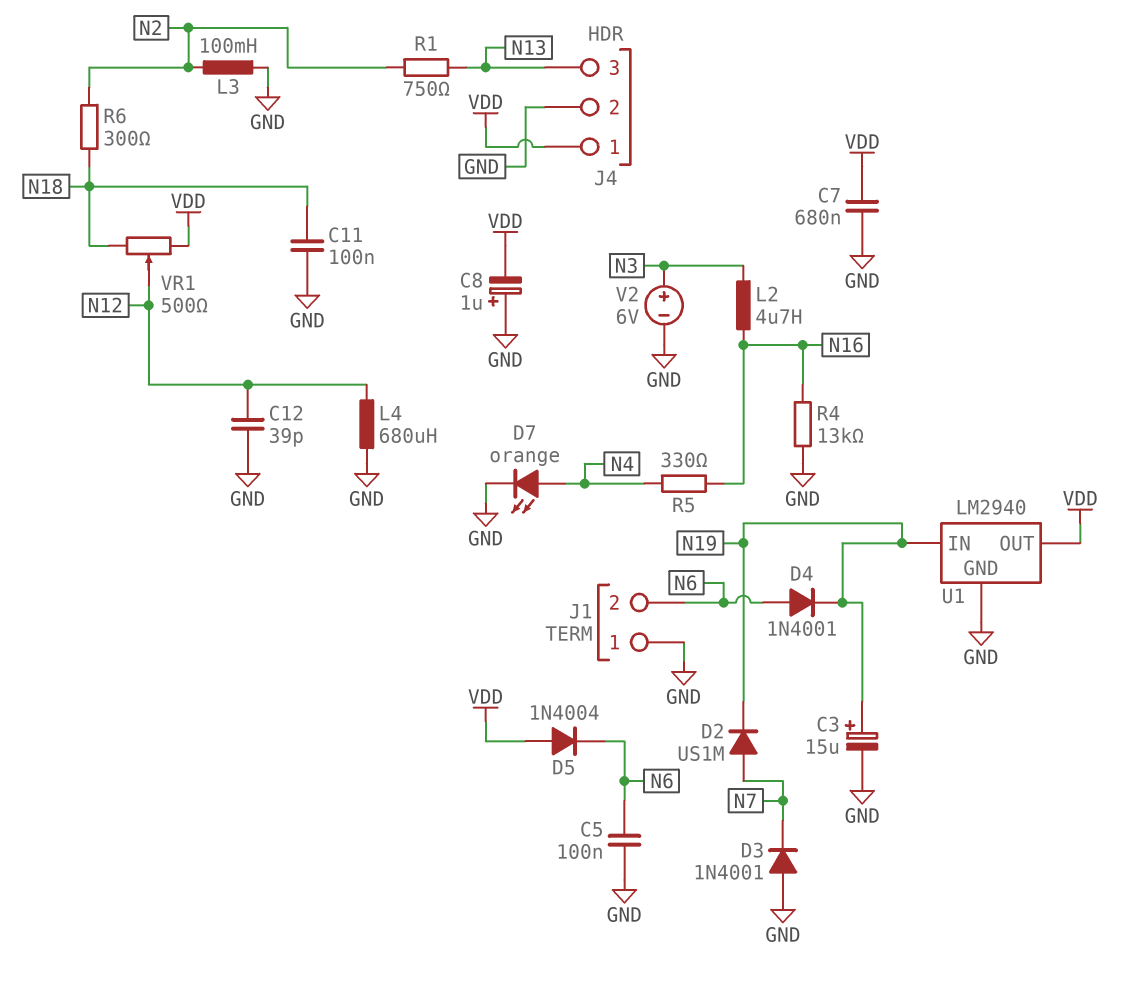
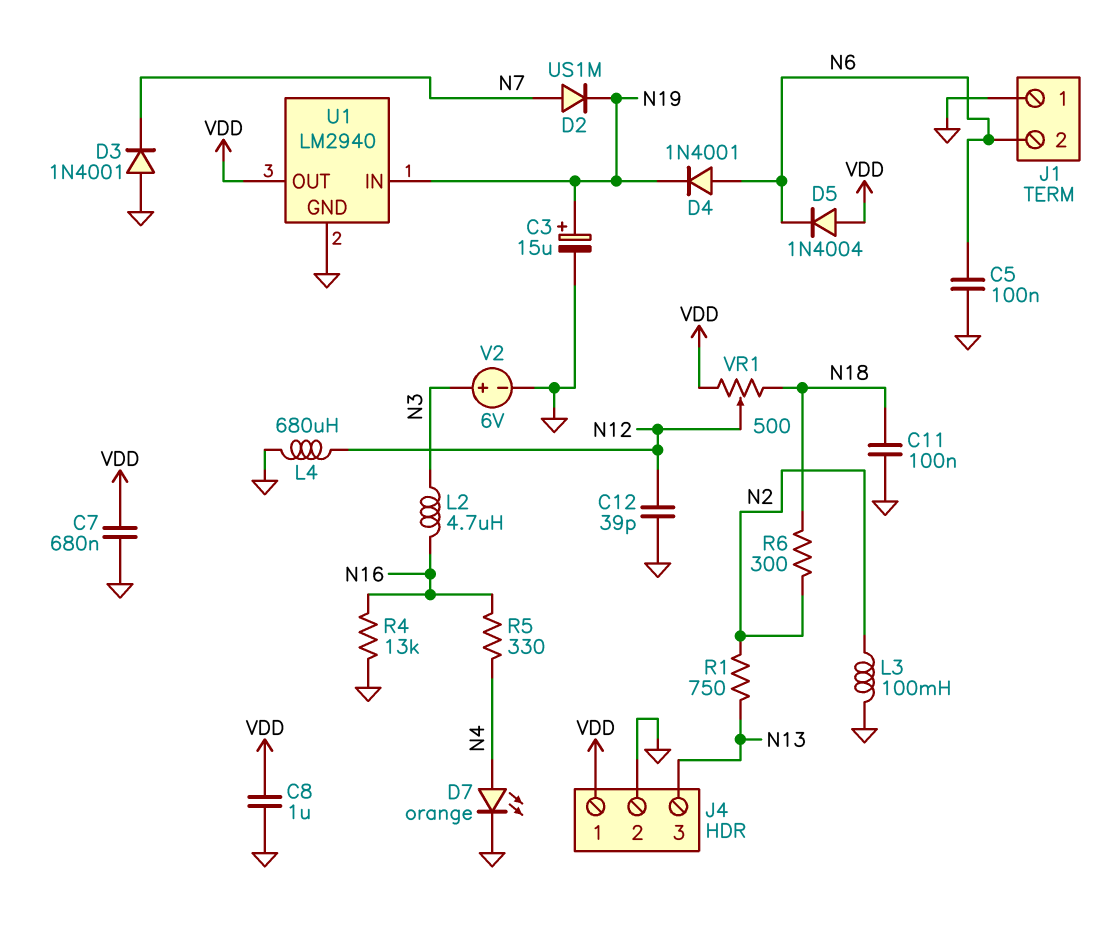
C8: 1uF (plus GND, minus VDD) -> 1uF (GND, VDD)

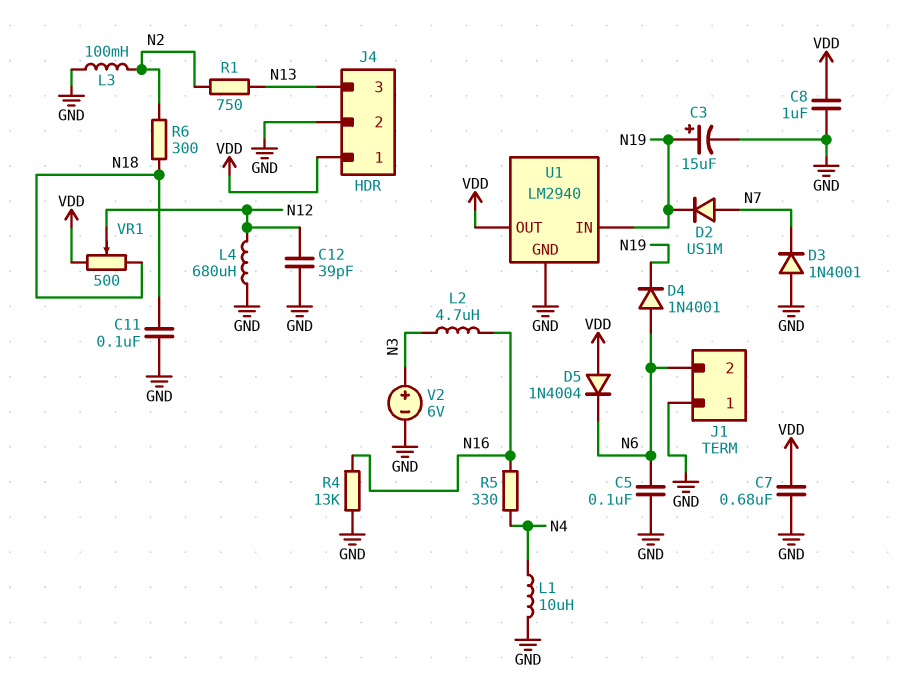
D7: LED orange (A N4, K GND) -> none
L1: none -> 10uH (GND, N4)

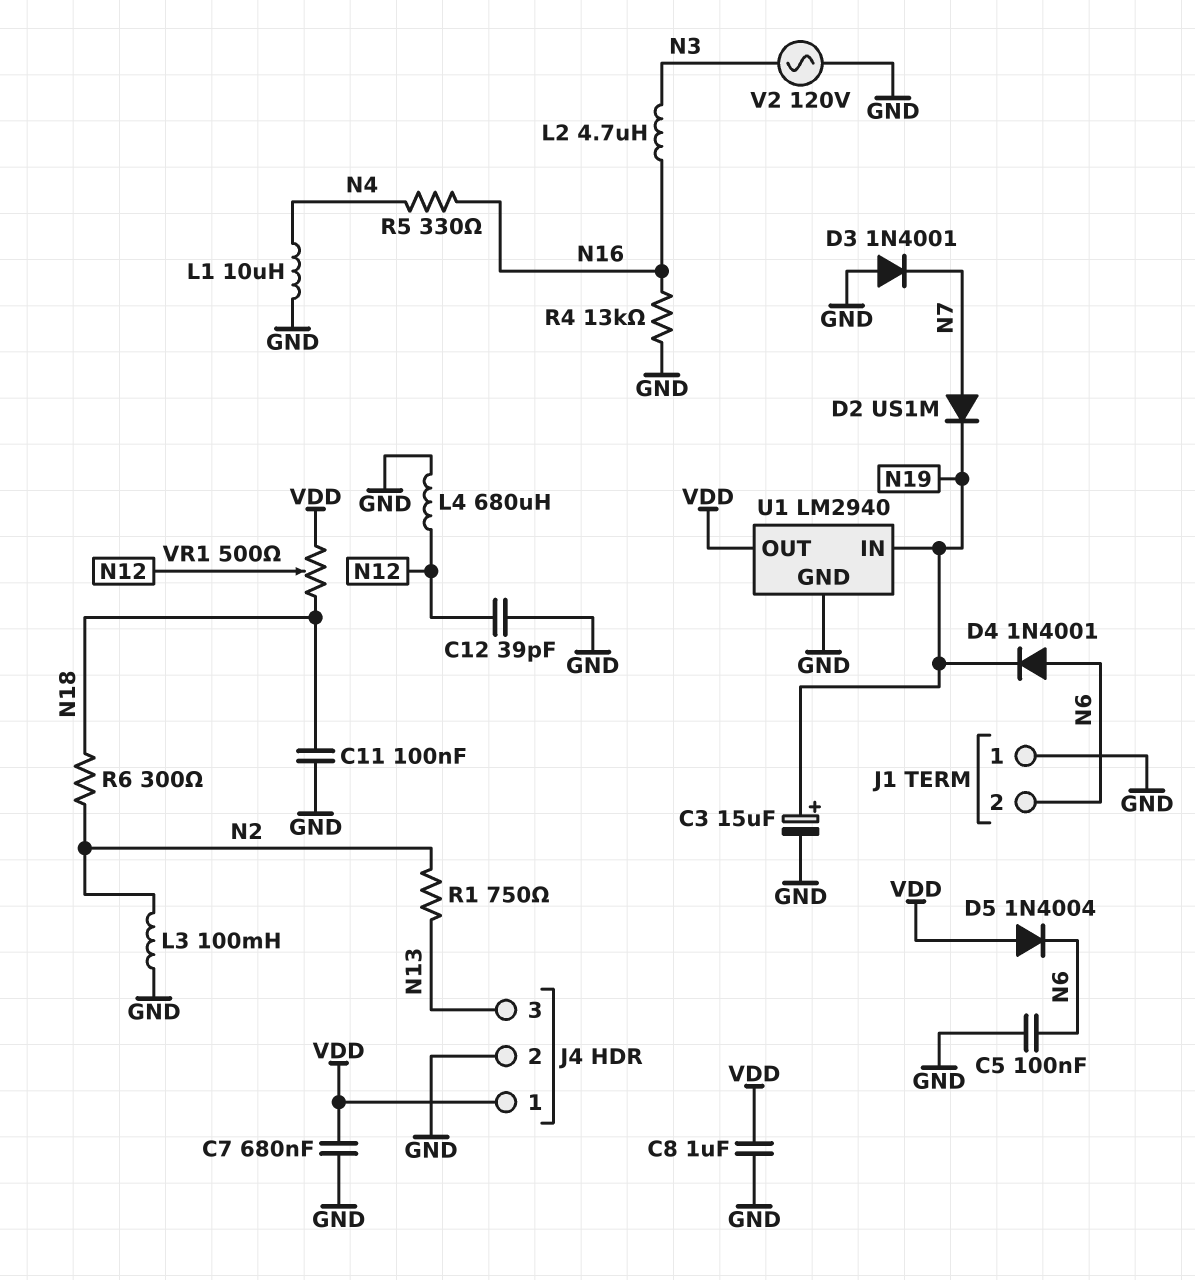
V2: 6V (plus N3, minus GND) -> AC 120V (GND, N3)

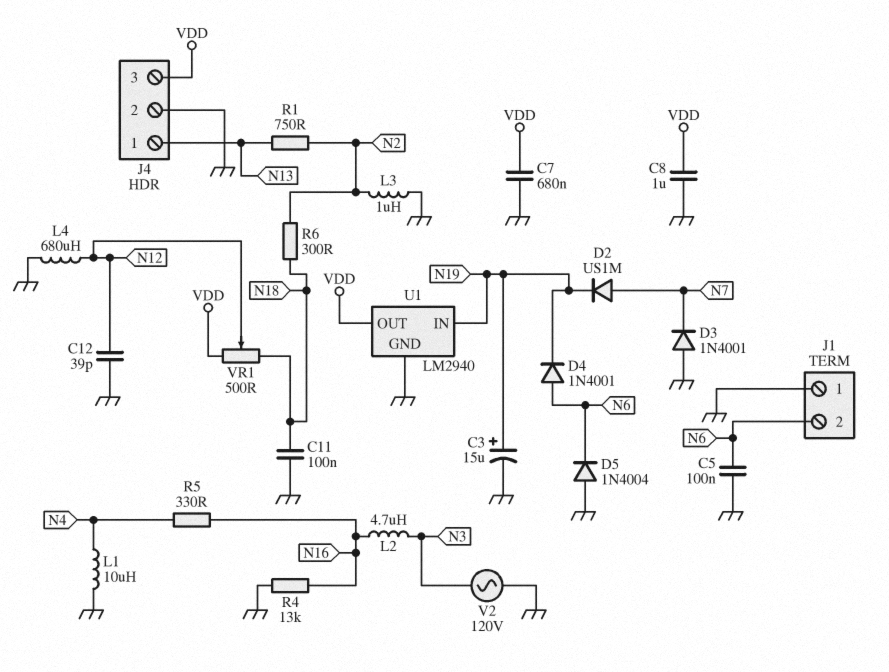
D5: diode 1N4004 (A VDD, K N6) -> diode 1N4004 (A GND, K N6)
J4 pin 1: VDD -> N13
J4 pin 3: N13 -> VDD
L3: 100mH (GND, N2) -> 1uH (GND, N2)

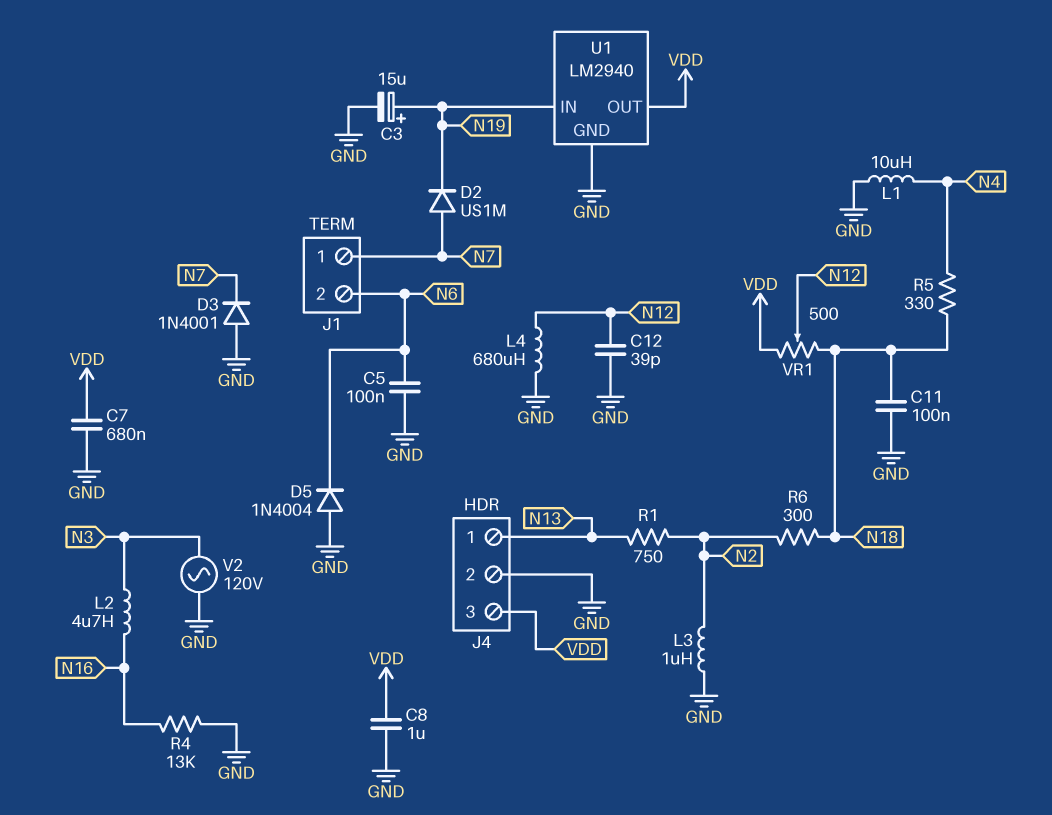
D4: diode 1N4001 (A N6, K N19) -> none
J1 pin 1: GND -> N7
R5: 330 (N4, N16) -> 330 (N4, N18)

